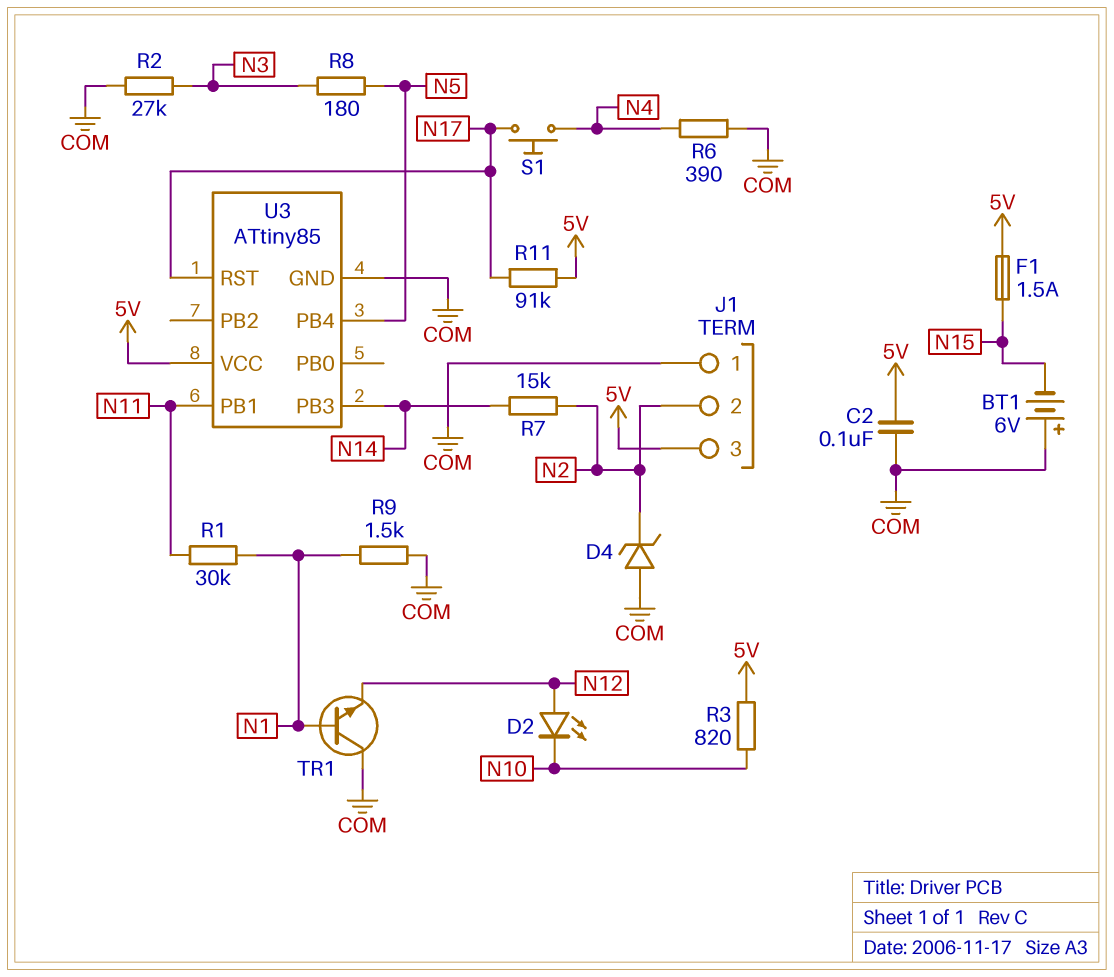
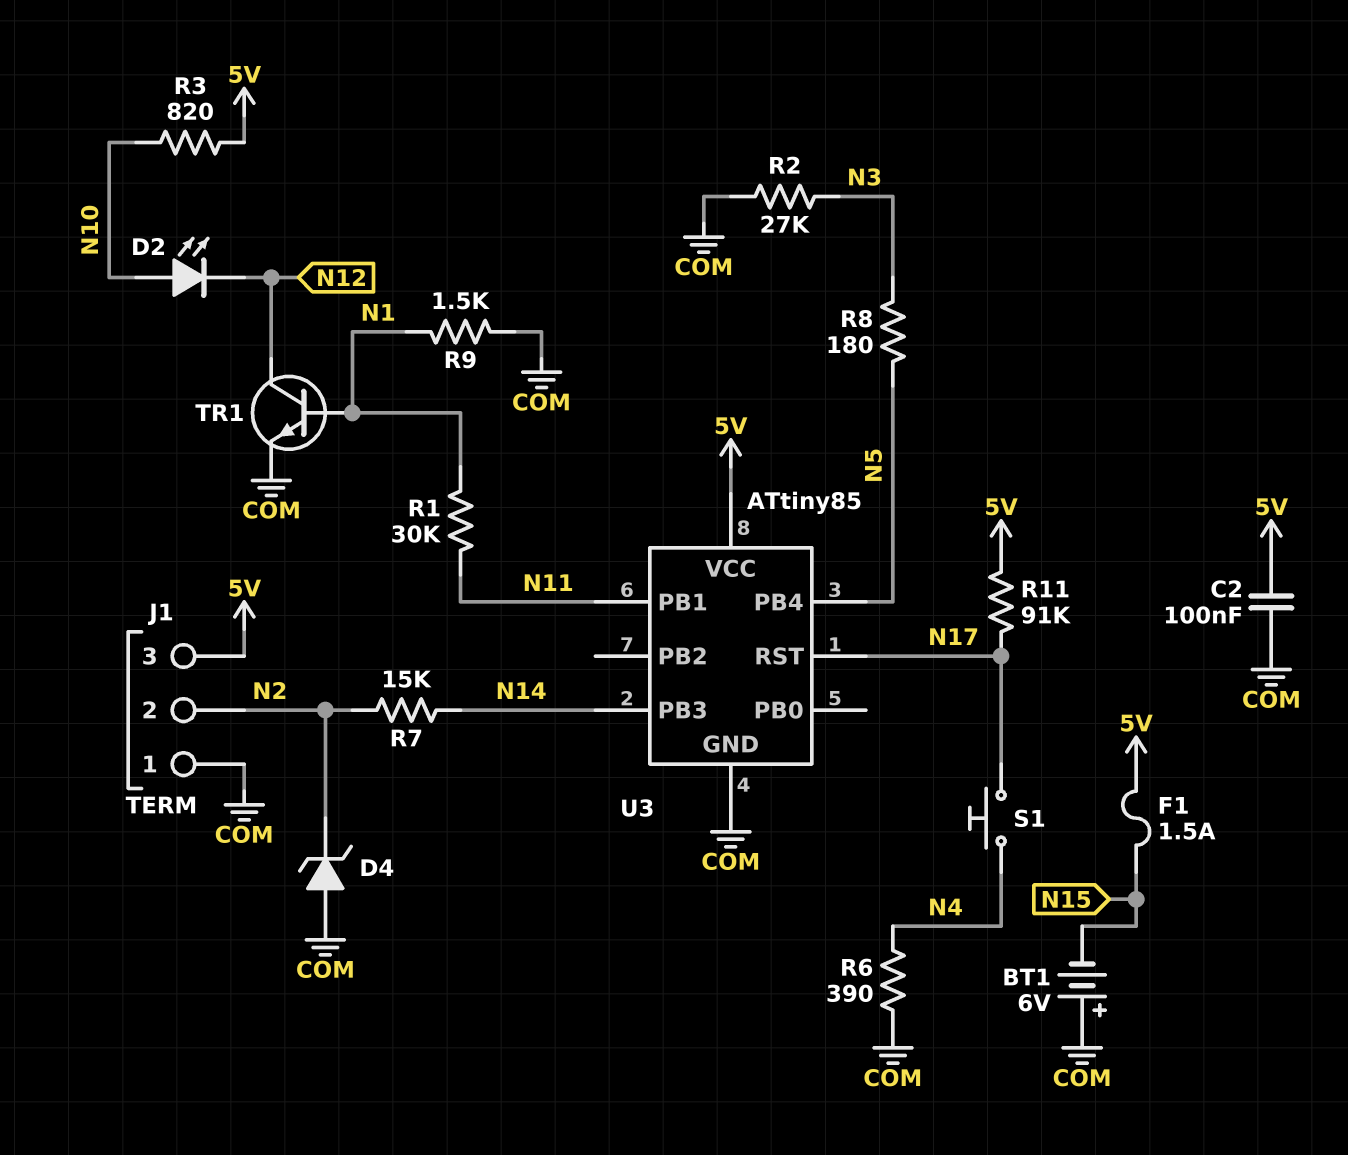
D2: LED (A N12, K N10) -> LED (A N10, K N12)
TR1: NPN (B N1, C COM, E N12) -> NPN (B N1, C N12, E COM)

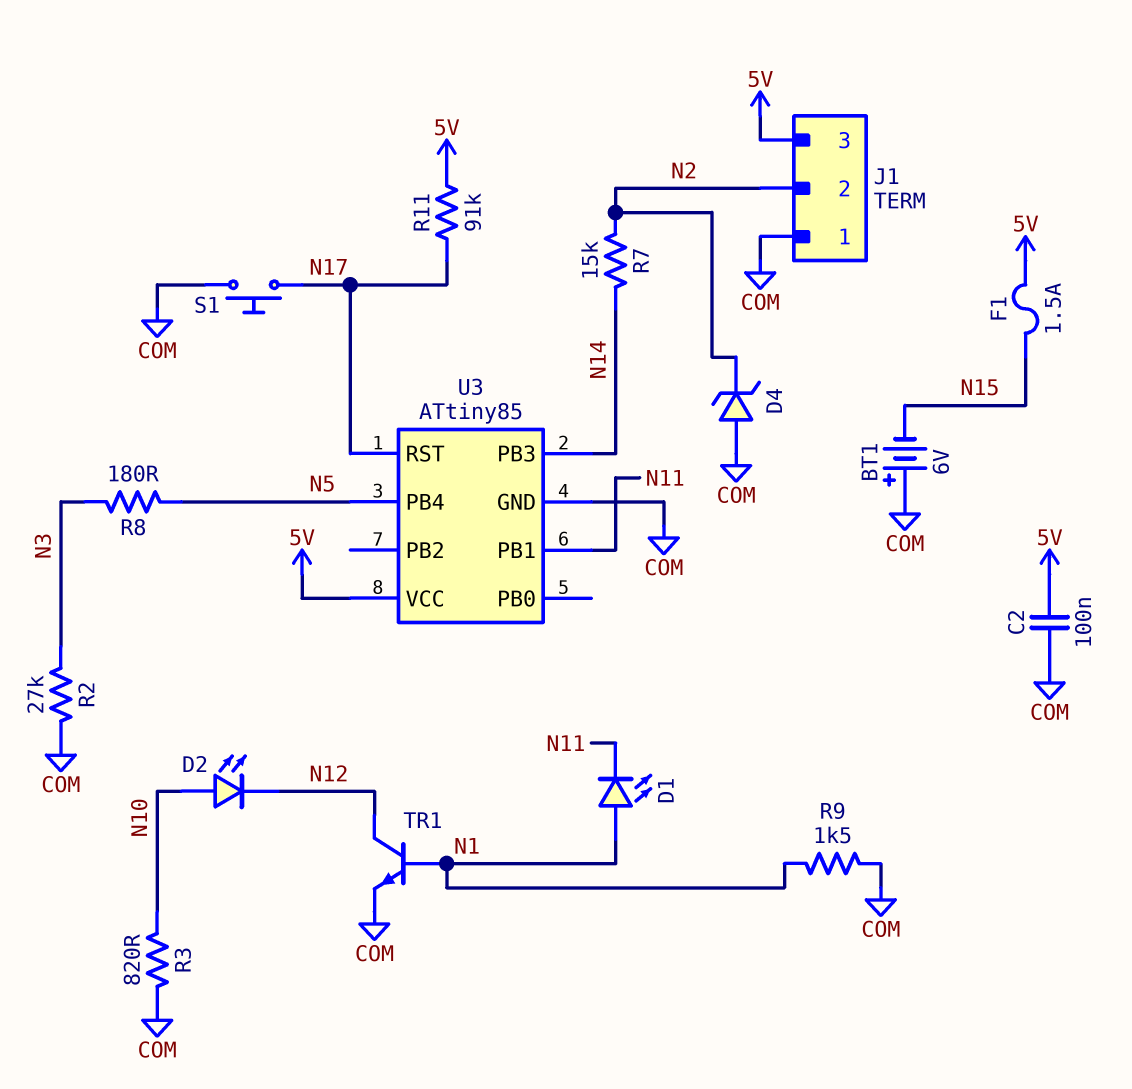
D1: none -> LED (A N1, K N11)
R1: 30k (N1, N11) -> none
R3: 820 (5V, N10) -> 820 (COM, N10)
R6: 390 (COM, N4) -> none
S1: button (N4, N17) -> button (COM, N17)

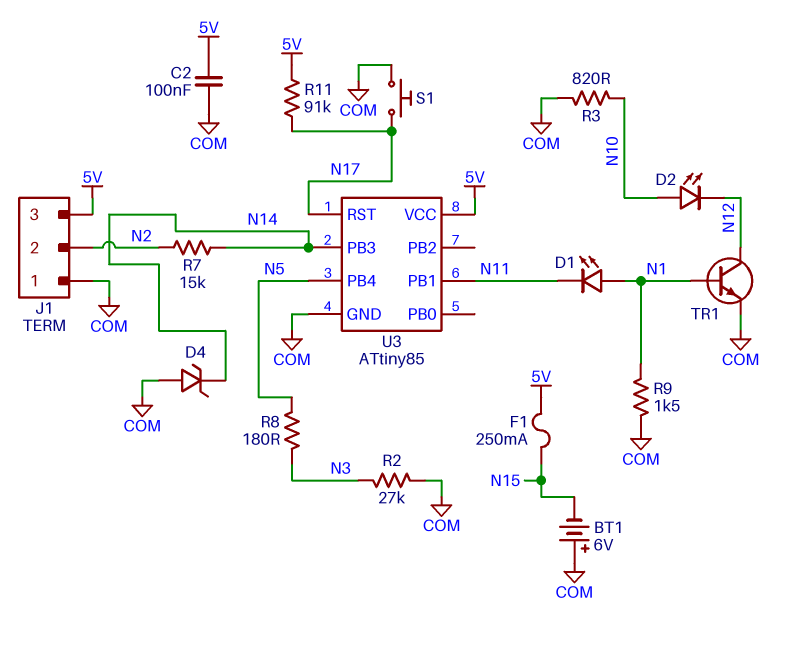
D4: zener (A COM, K N2) -> zener (A COM, K N14)
F1: 1.5A (5V, N15) -> 250mA (5V, N15)

